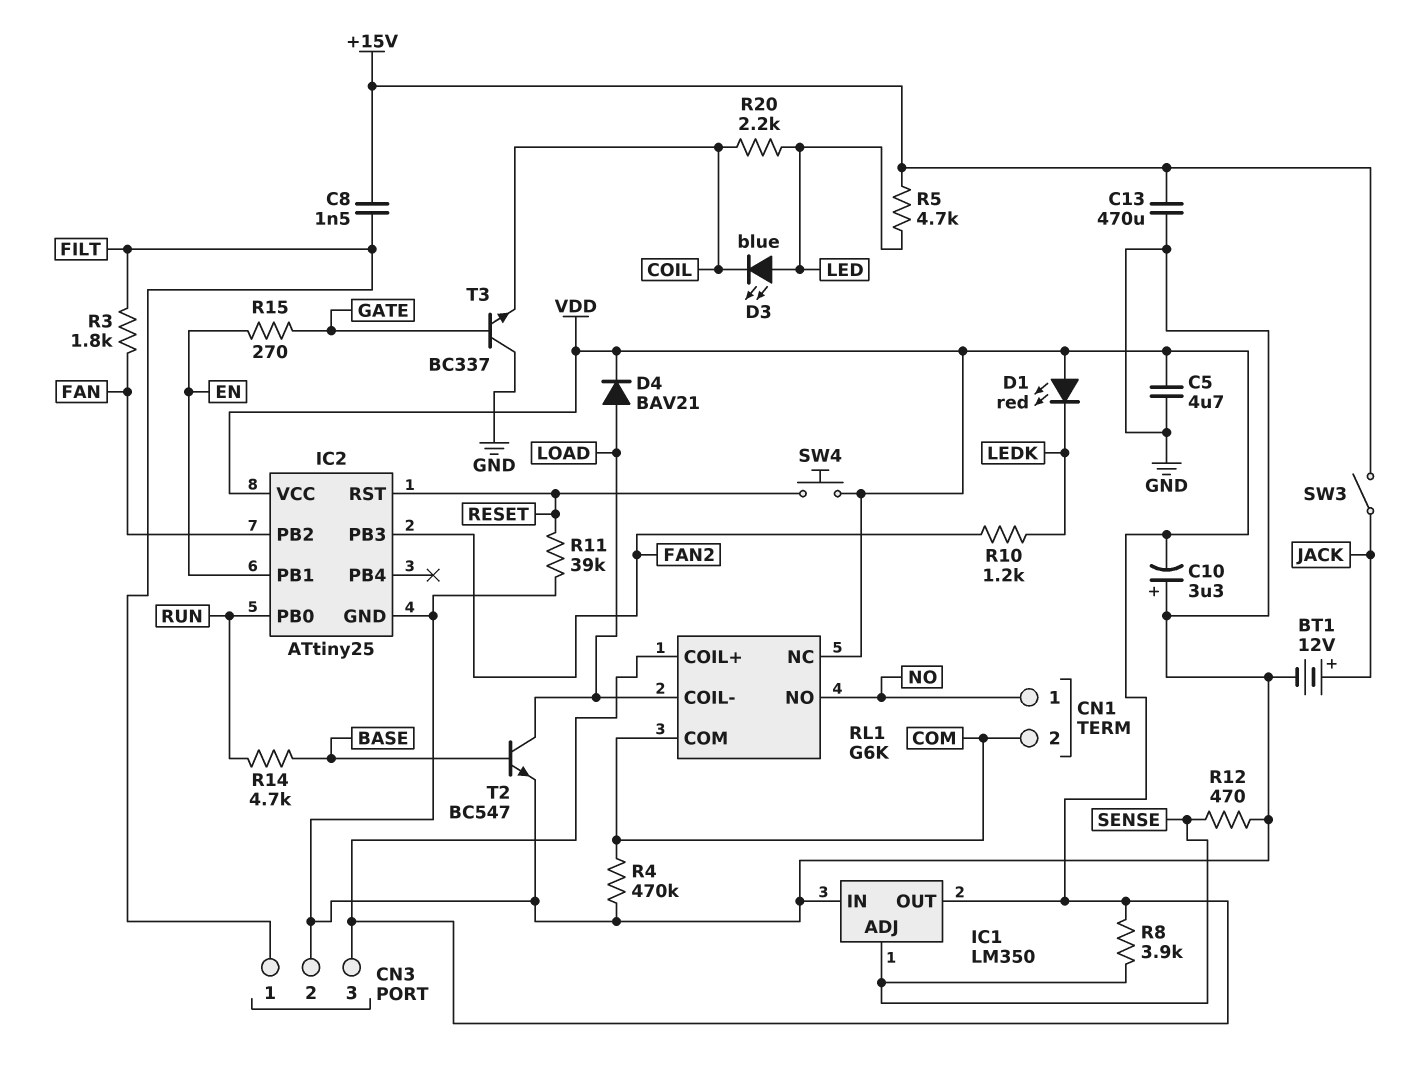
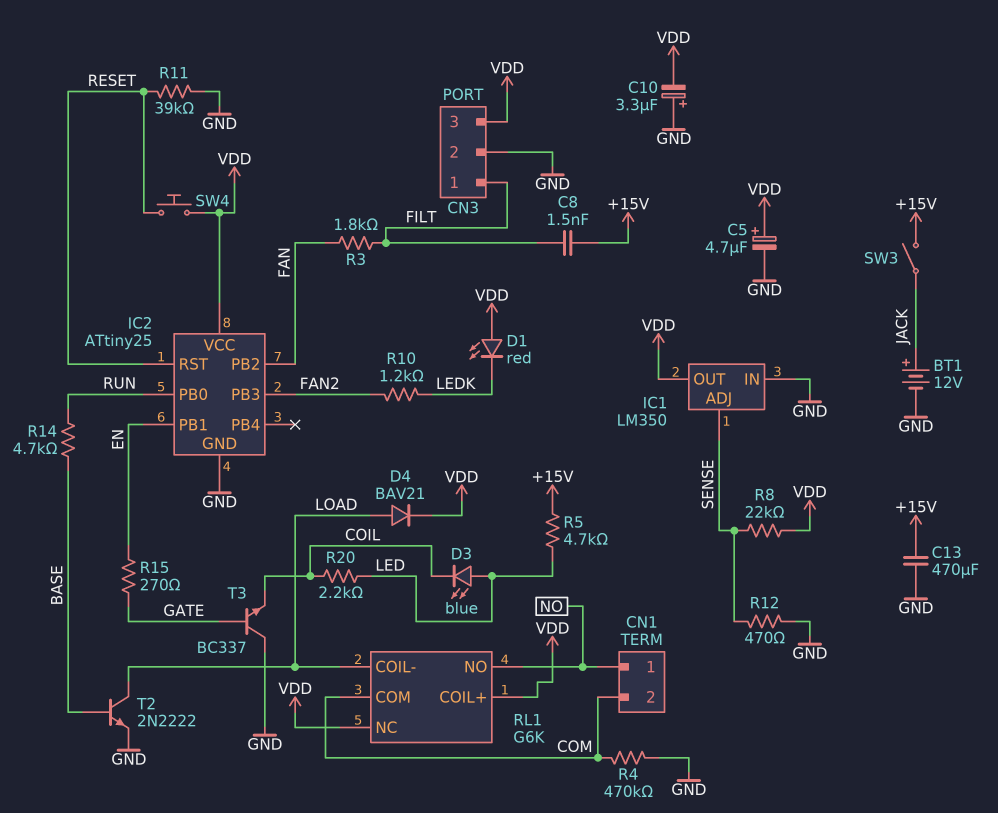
C5: 4.7uF (GND, VDD) -> 4.7uF (plus VDD, minus GND)
R8: 3.9k (SENSE, VDD) -> 22k (SENSE, VDD)
T2: NPN BC547 (B BASE, C LOAD, E GND) -> NPN 2N2222 (B BASE, C LOAD, E GND)

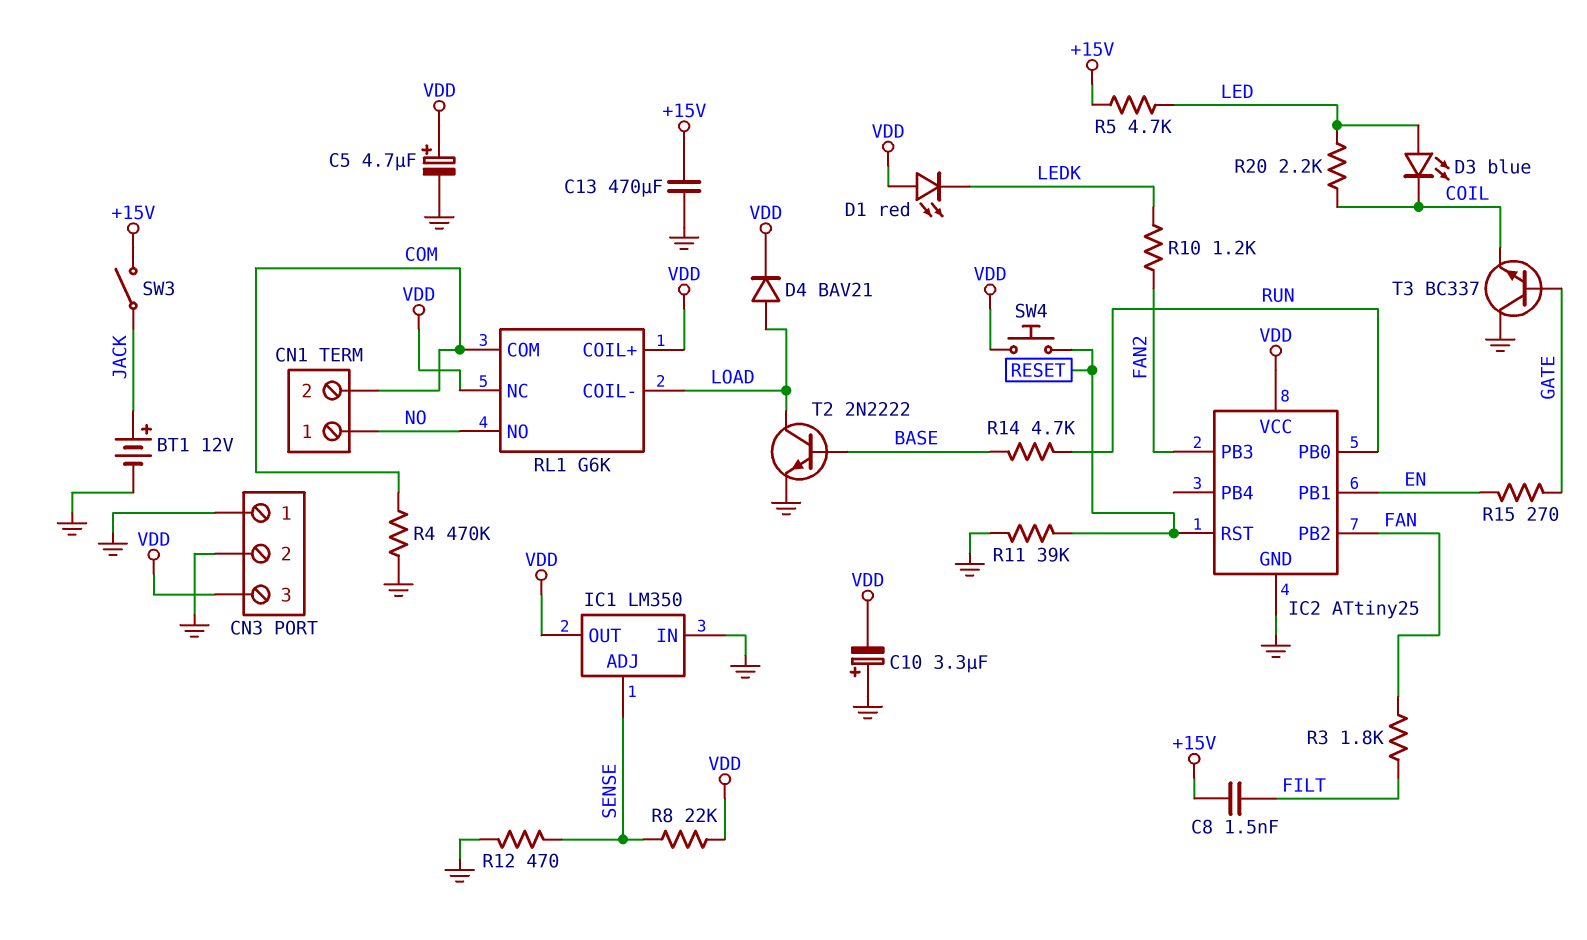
CN3 pin 1: FILT -> GND

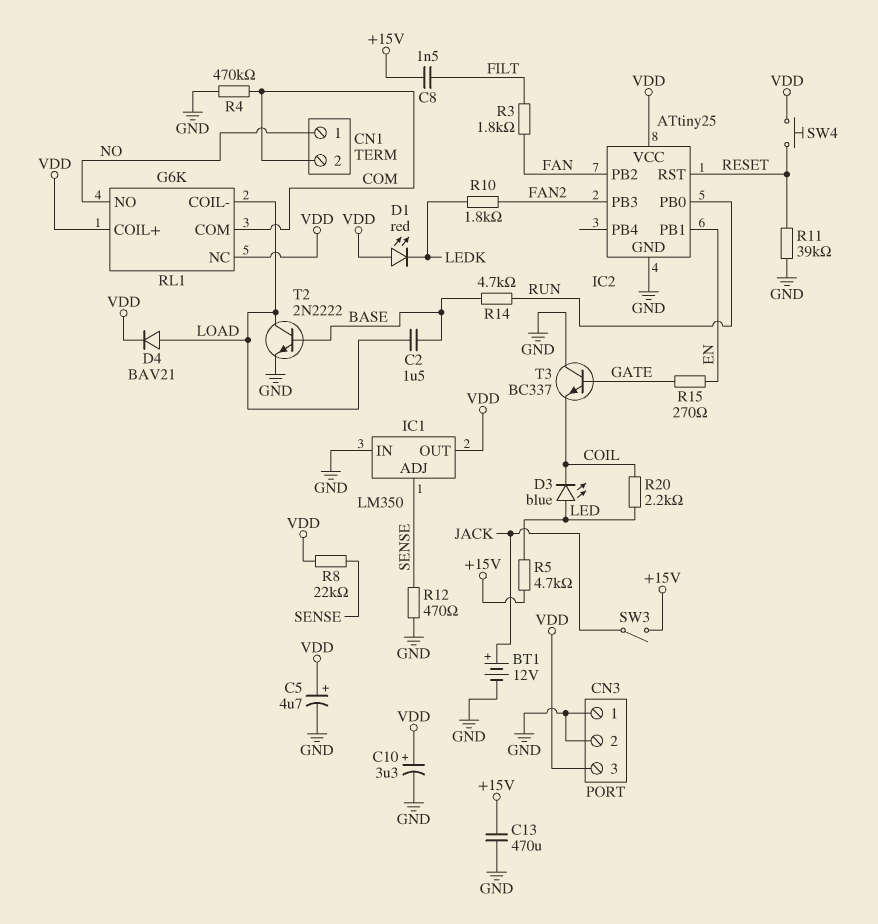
C2: none -> 1.5uF (BASE, LOAD)
C10: 3.3uF (plus GND, minus VDD) -> 3.3uF (plus VDD, minus GND)
R10: 1.2k (FAN2, LEDK) -> 1.8k (FAN2, LEDK)

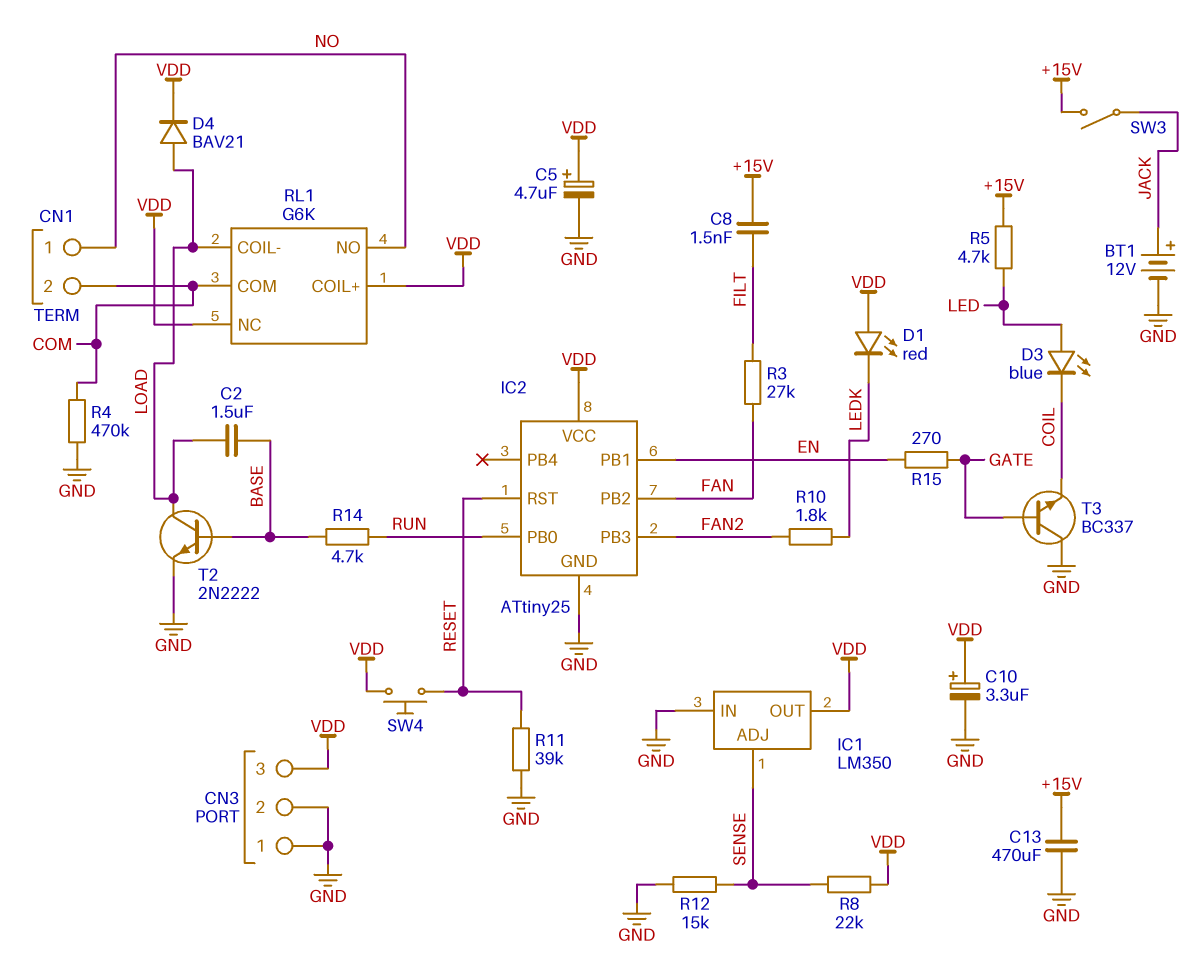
R3: 1.8k (FAN, FILT) -> 27k (FAN, FILT)
R12: 470 (GND, SENSE) -> 15k (GND, SENSE)
R20: 2.2k (COIL, LED) -> none

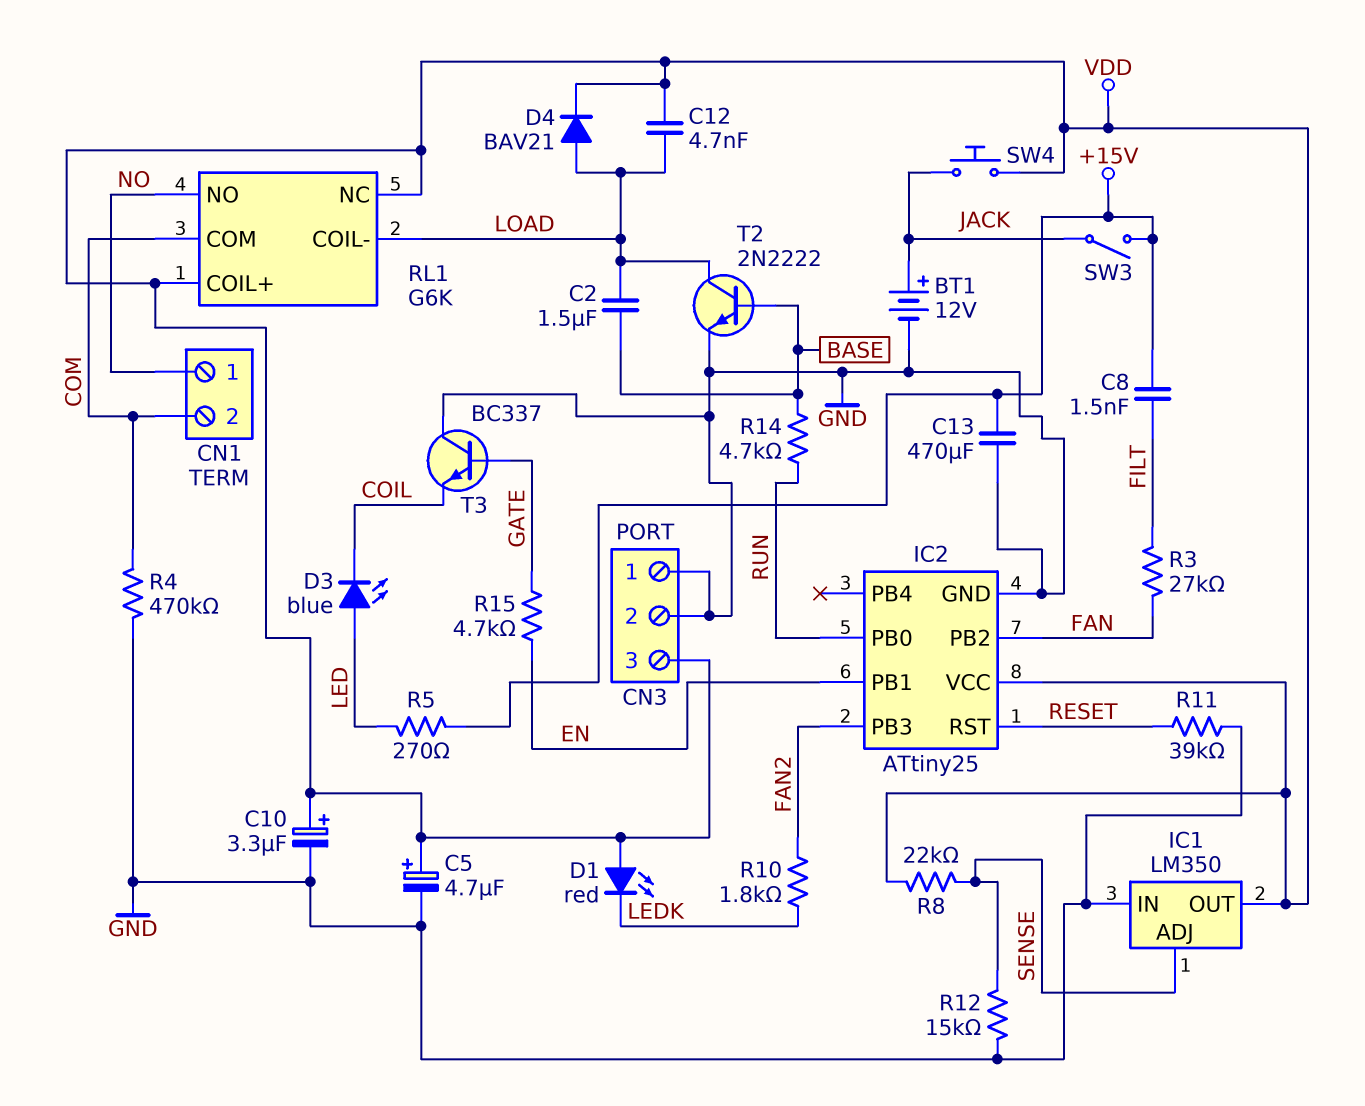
C12: none -> 4.7nF (LOAD, VDD)
R5: 4.7k (+15V, LED) -> 270 (+15V, LED)
R15: 270 (EN, GATE) -> 4.7k (EN, GATE)
SW4: button (RESET, VDD) -> button (JACK, VDD)

